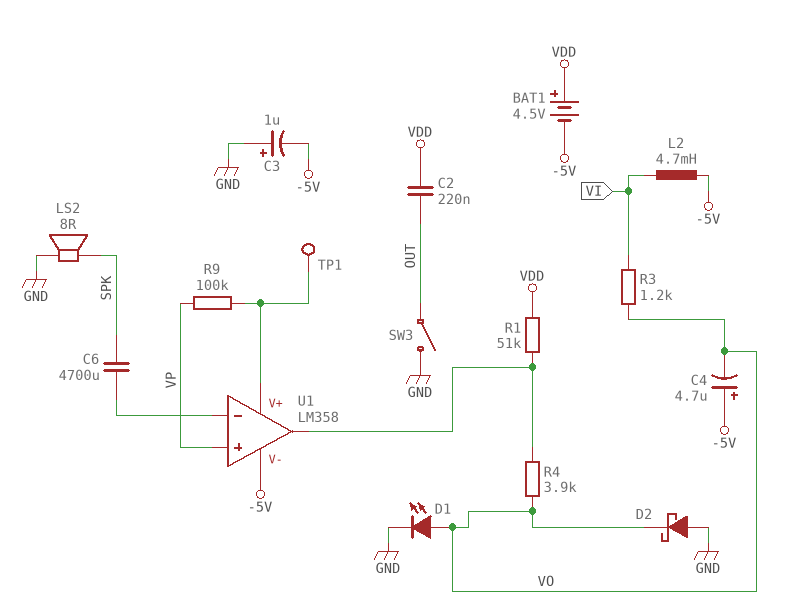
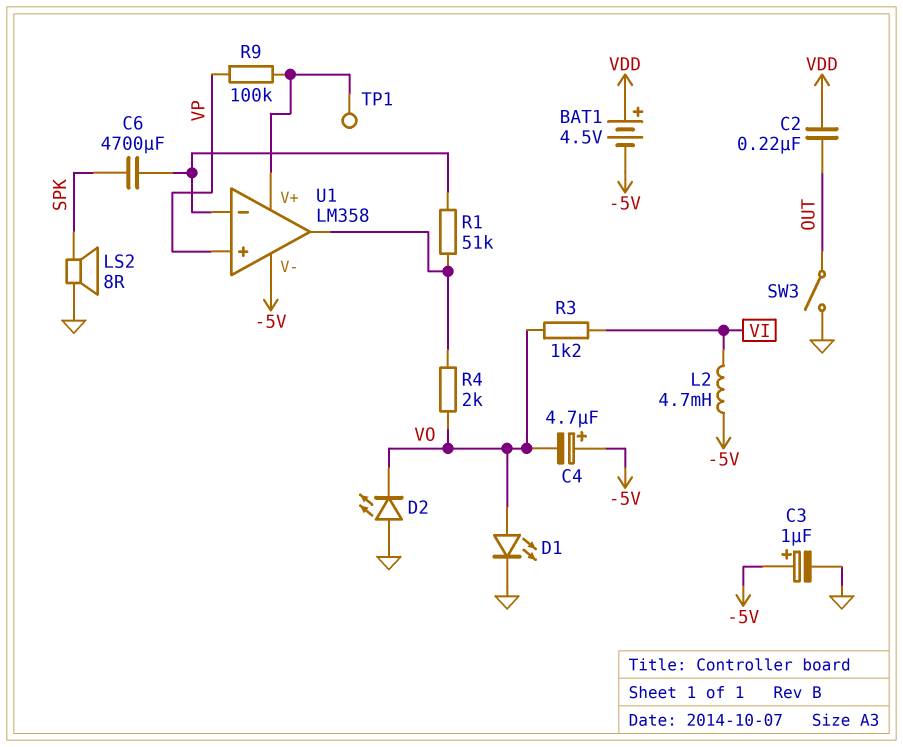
C3: 1uF (plus GND, minus -5V) -> 1uF (plus -5V, minus GND)
D2: schottky (A GND, K VO) -> LED (A GND, K VO)
R1: 51k (U1/out, VDD) -> 51k (U1/in-, U1/out)
R4: 3.9k (U1/out, VO) -> 2k (U1/out, VO)

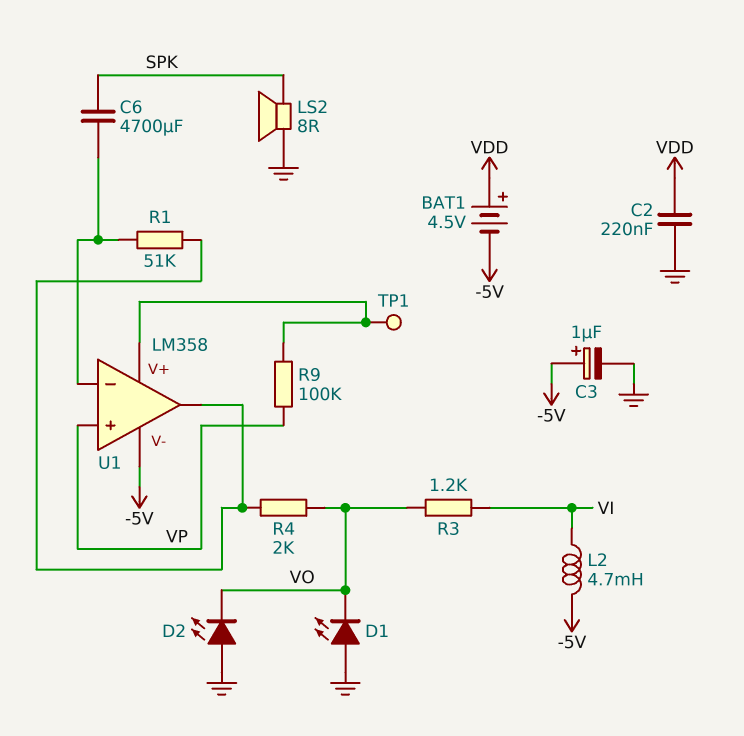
C2: 220nF (OUT, VDD) -> 220nF (GND, VDD)
C4: 4.7uF (plus -5V, minus VO) -> none
D1: LED (A VO, K GND) -> LED (A GND, K VO)
SW3: switch (GND, OUT) -> none

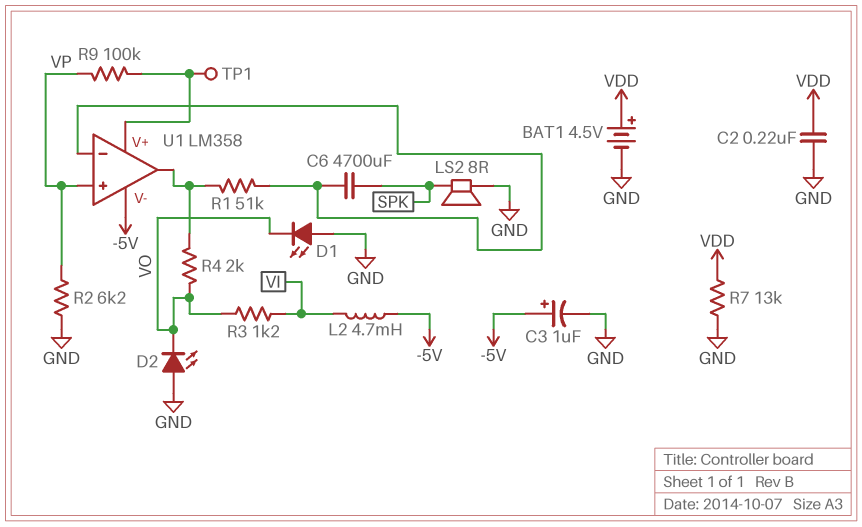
BAT1: 4.5V (plus VDD, minus -5V) -> 4.5V (plus VDD, minus GND)
R2: none -> 6.2k (GND, VP)
R7: none -> 13k (GND, VDD)

